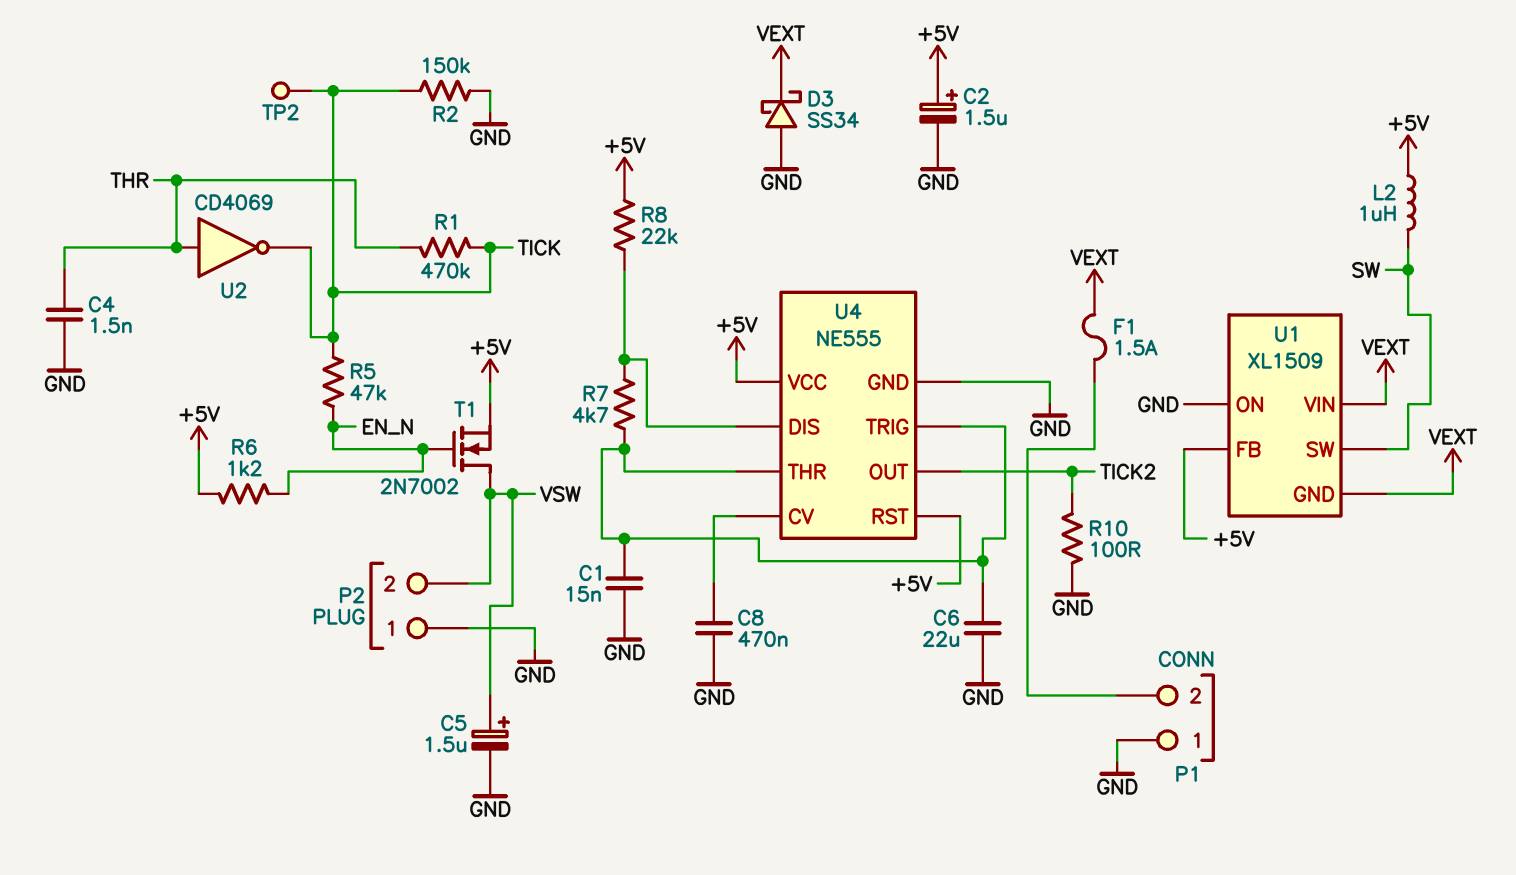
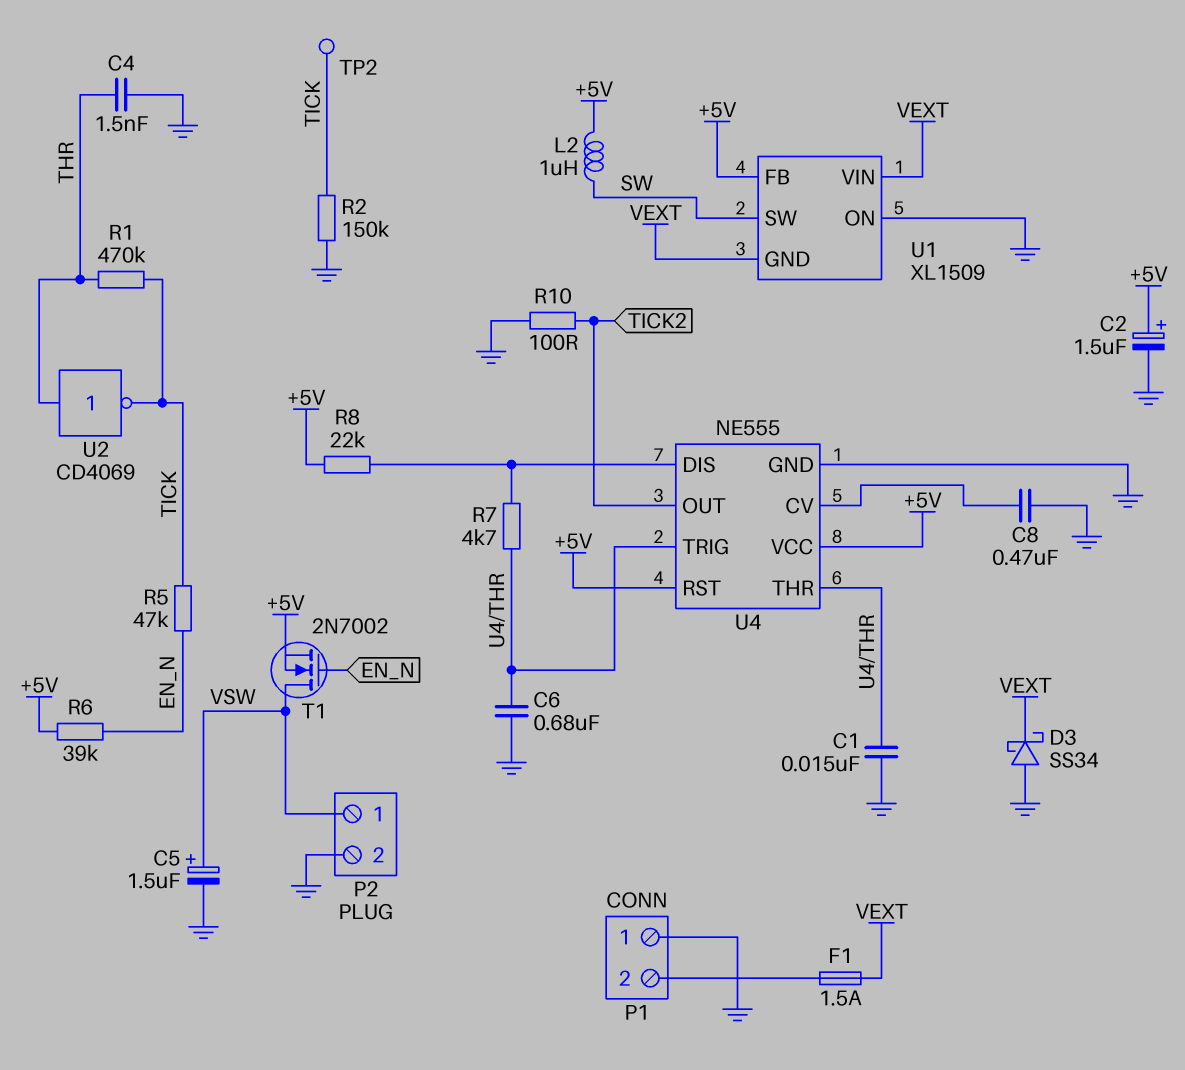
C6: 22uF (GND, U4/THR) -> 680nF (GND, U4/THR)
P2 pin 1: GND -> VSW
P2 pin 2: VSW -> GND
R6: 1.2k (+5V, EN_N) -> 39k (+5V, EN_N)

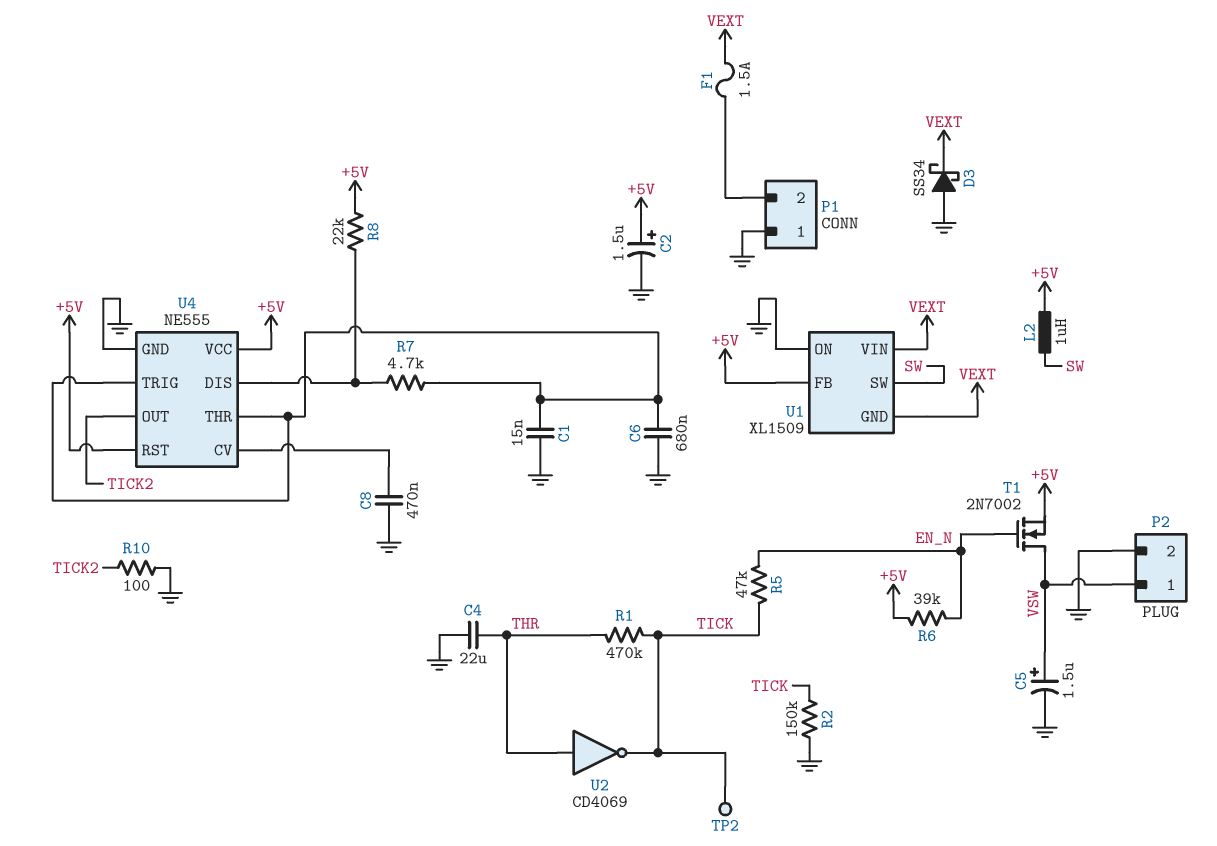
C4: 1.5nF (GND, THR) -> 22uF (GND, THR)

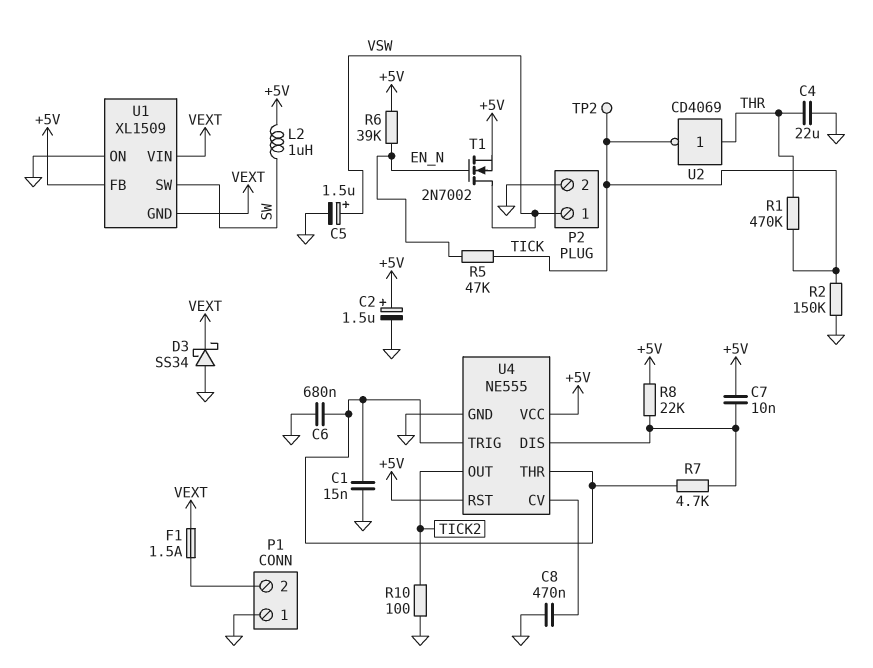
C7: none -> 10nF (+5V, U4/DIS)

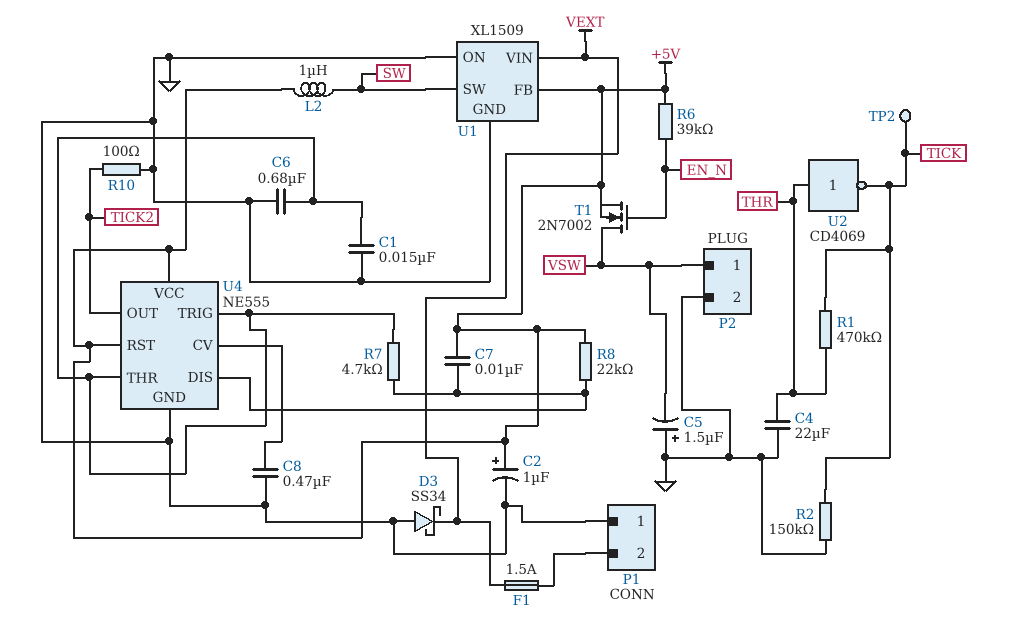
C2: 1.5uF (plus +5V, minus GND) -> 1uF (plus +5V, minus GND)
C5: 1.5uF (plus VSW, minus GND) -> 1.5uF (plus GND, minus VSW)
R5: 47k (EN_N, TICK) -> none
U1 pin GND: VEXT -> GND

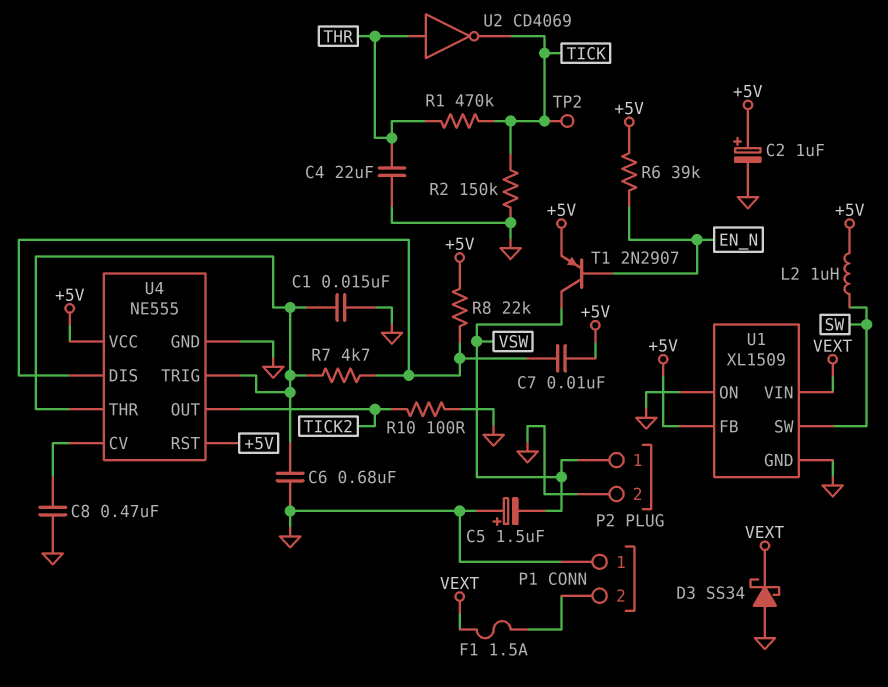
T1: NMOS 2N7002 (G EN_N, D VSW, S +5V) -> PNP 2N2907 (B EN_N, C VSW, E +5V)

